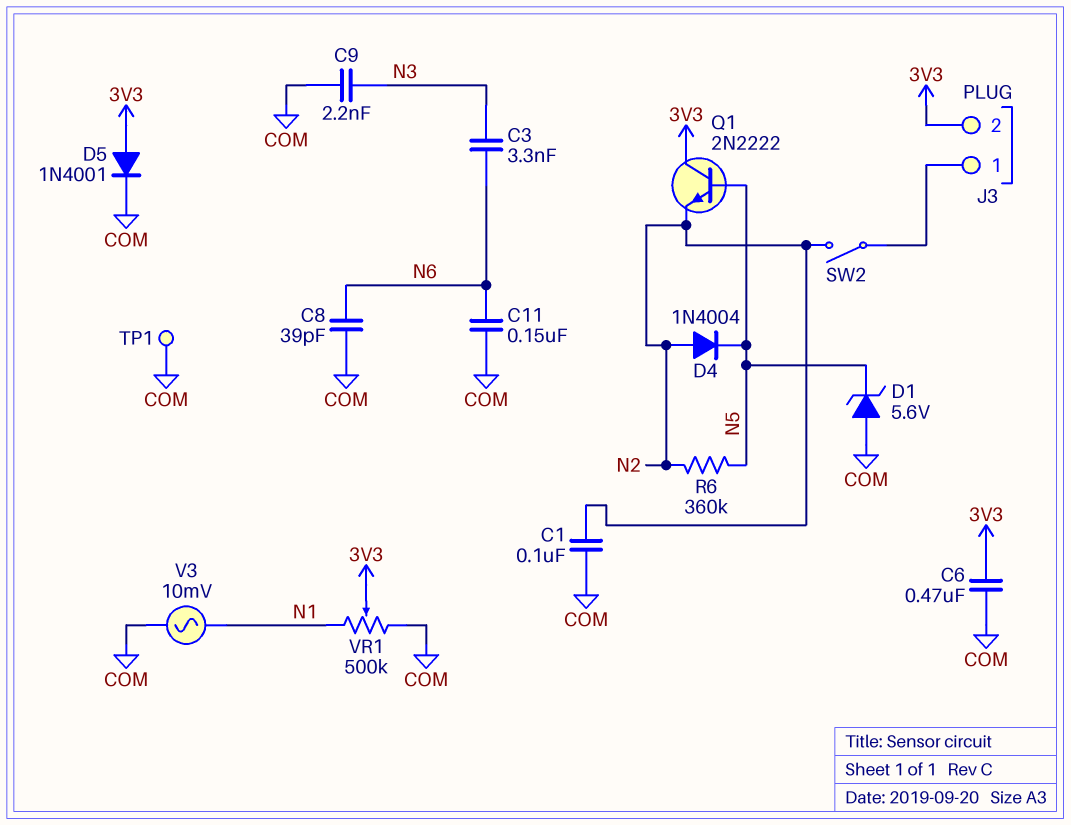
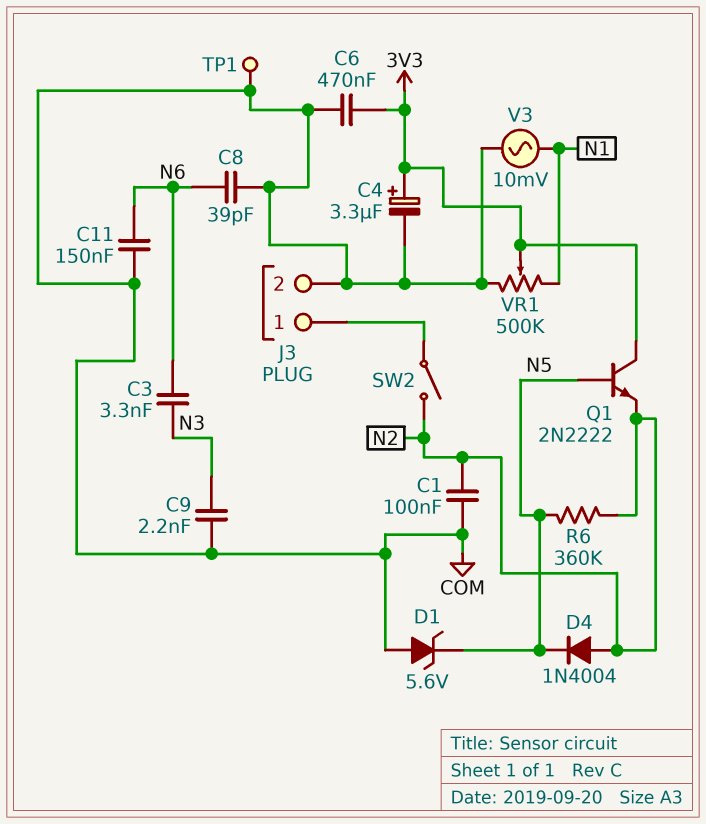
C4: none -> 3.3uF (plus 3V3, minus COM)
D5: diode 1N4001 (A 3V3, K COM) -> none
J3 pin 2: 3V3 -> COM

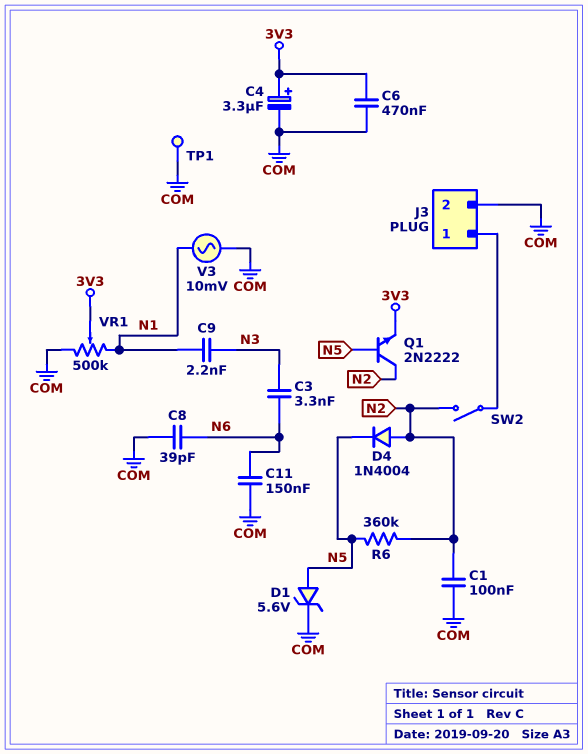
C9: 2.2nF (COM, N3) -> 2.2nF (N1, N3)
D1: zener 5.6V (A COM, K N5) -> zener 5.6V (A N5, K COM)
Q1: NPN 2N2222 (B N5, C 3V3, E N2) -> NPN 2N2222 (B N5, C N2, E 3V3)

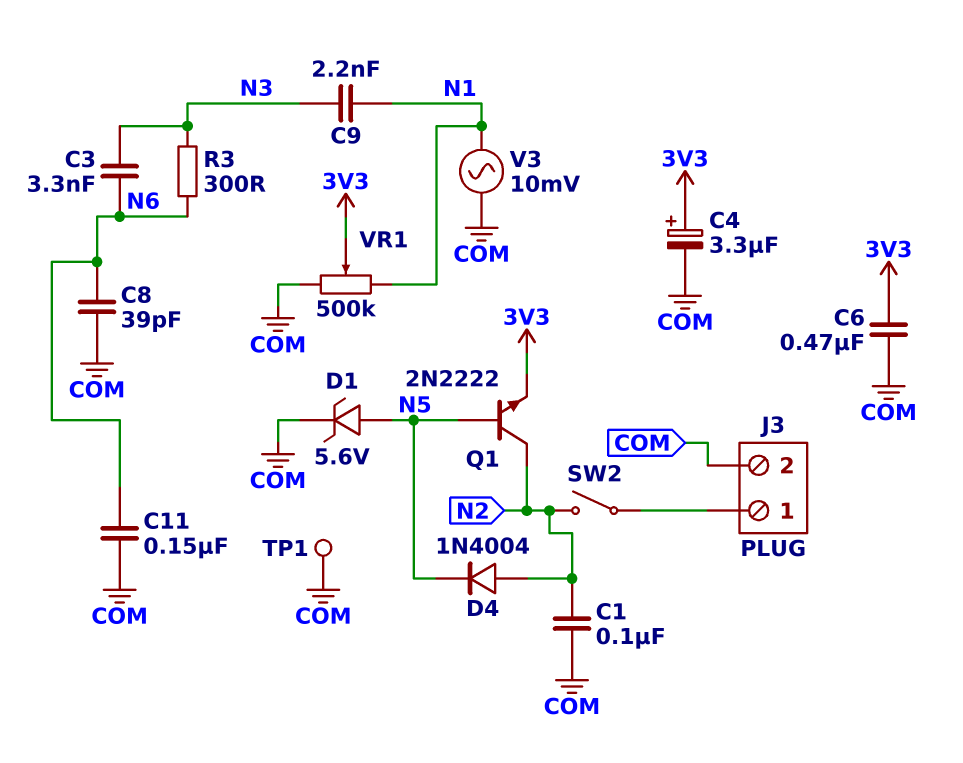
R3: none -> 300 (N3, N6)
R6: 360k (N2, N5) -> none

